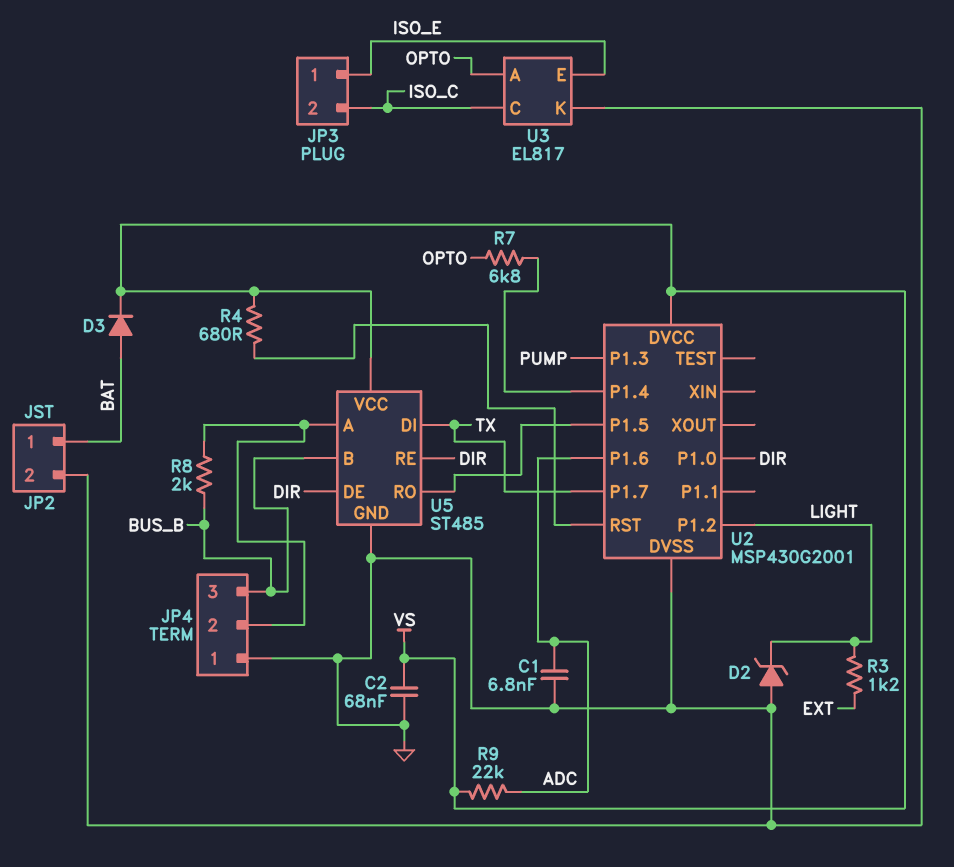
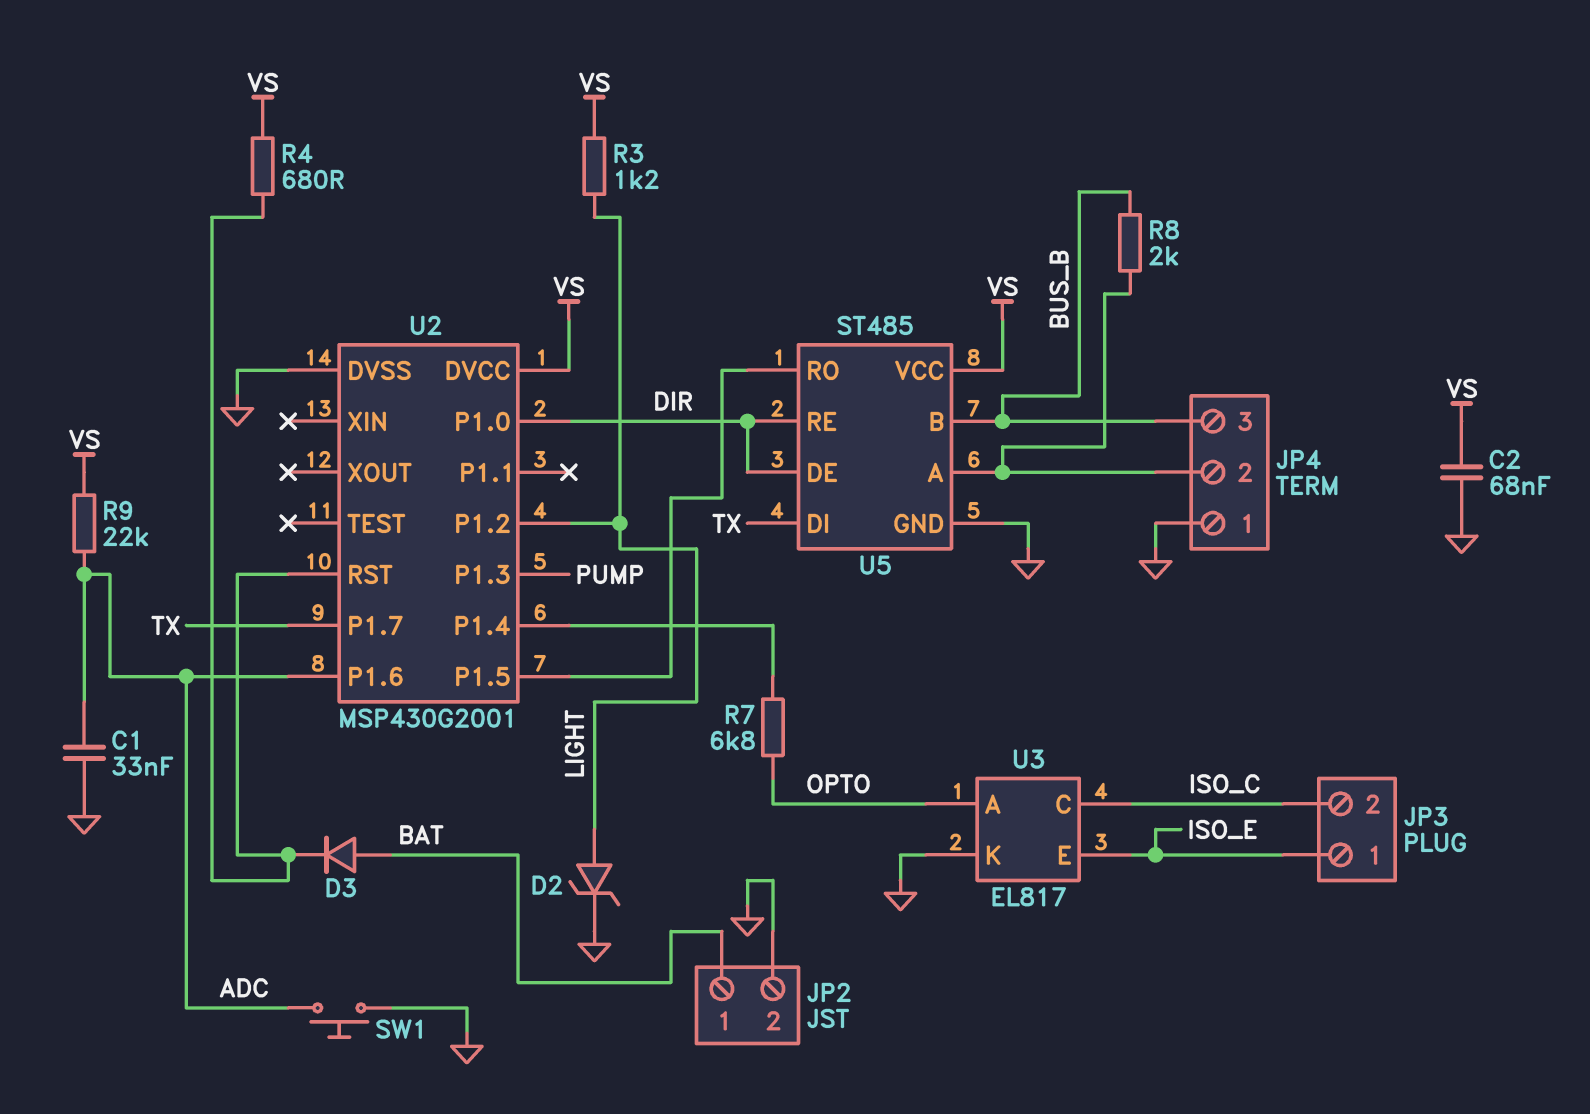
C1: 6.8nF (ADC, GND) -> 33nF (ADC, GND)
D2: zener (A GND, K LIGHT) -> zener (A LIGHT, K GND)
D3: diode (A BAT, K VS) -> diode (A BAT, K U2/RST)
R3: 1.2k (EXT, LIGHT) -> 1.2k (LIGHT, VS)
SW1: none -> button (ADC, GND)

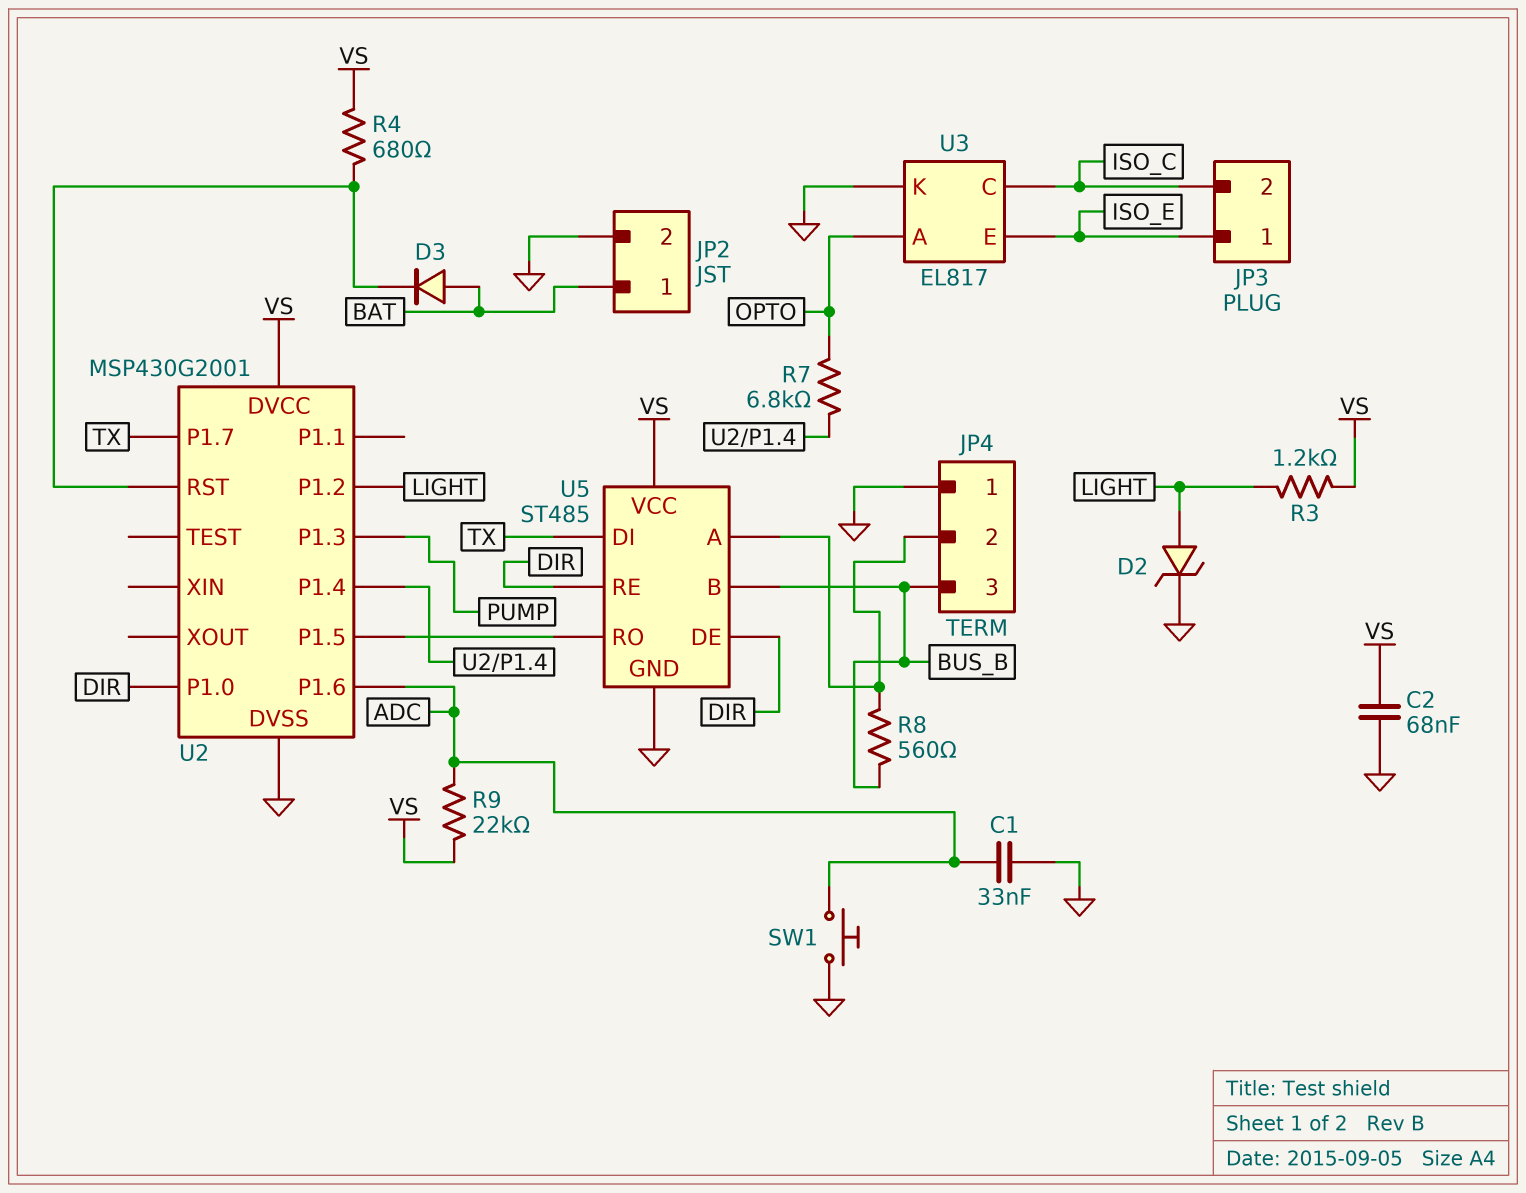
R8: 2k (BUS_B, JP4/2) -> 560 (BUS_B, JP4/2)

